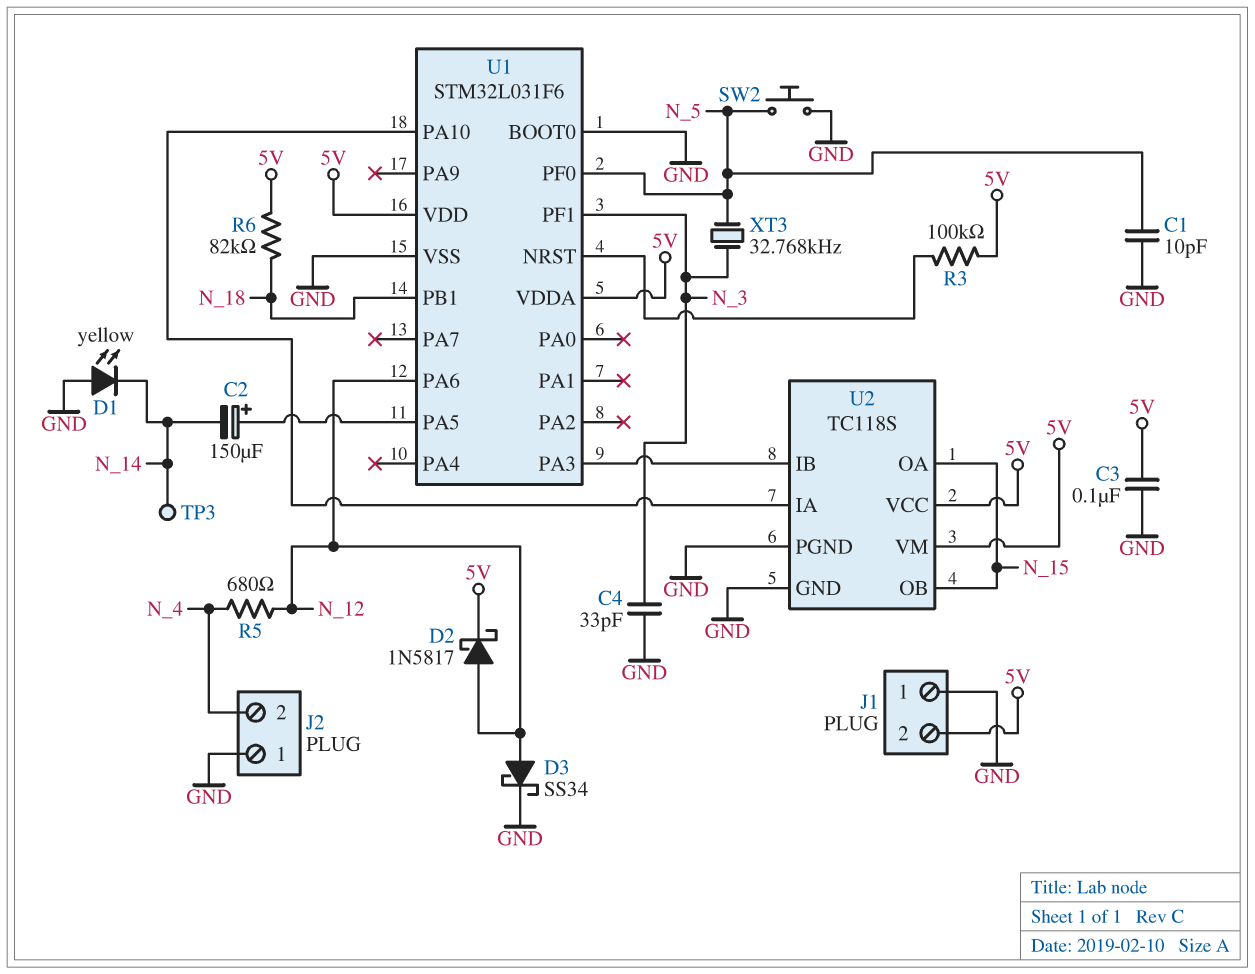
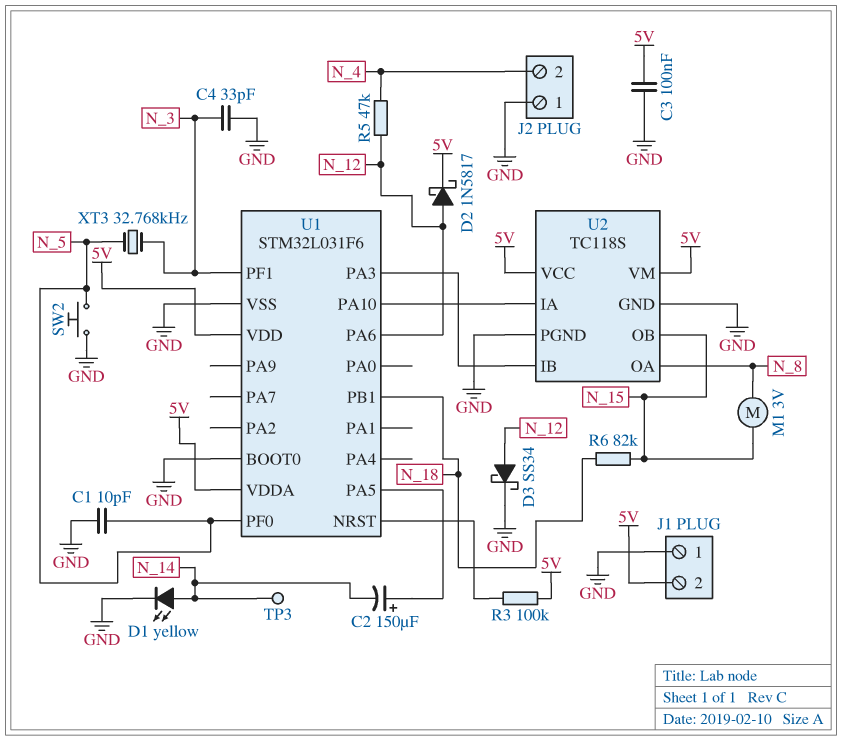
D1: LED yellow (A GND, K N_14) -> LED yellow (A N_14, K GND)
M1: none -> motor 3V (N_8, N_15)
R5: 680 (N_4, N_12) -> 47k (N_4, N_12)
R6: 82k (5V, N_18) -> 82k (N_15, N_18)
U2 pin OA: N_15 -> N_8

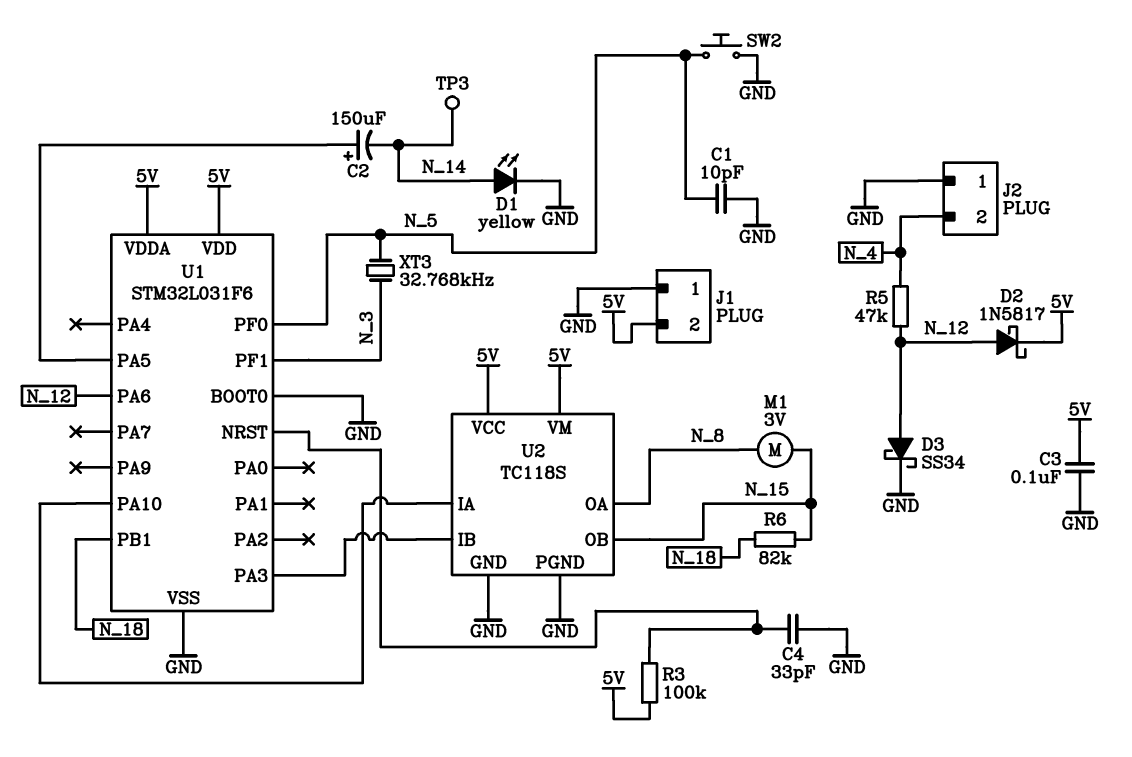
C4: 33pF (GND, N_3) -> 33pF (GND, U1/NRST)

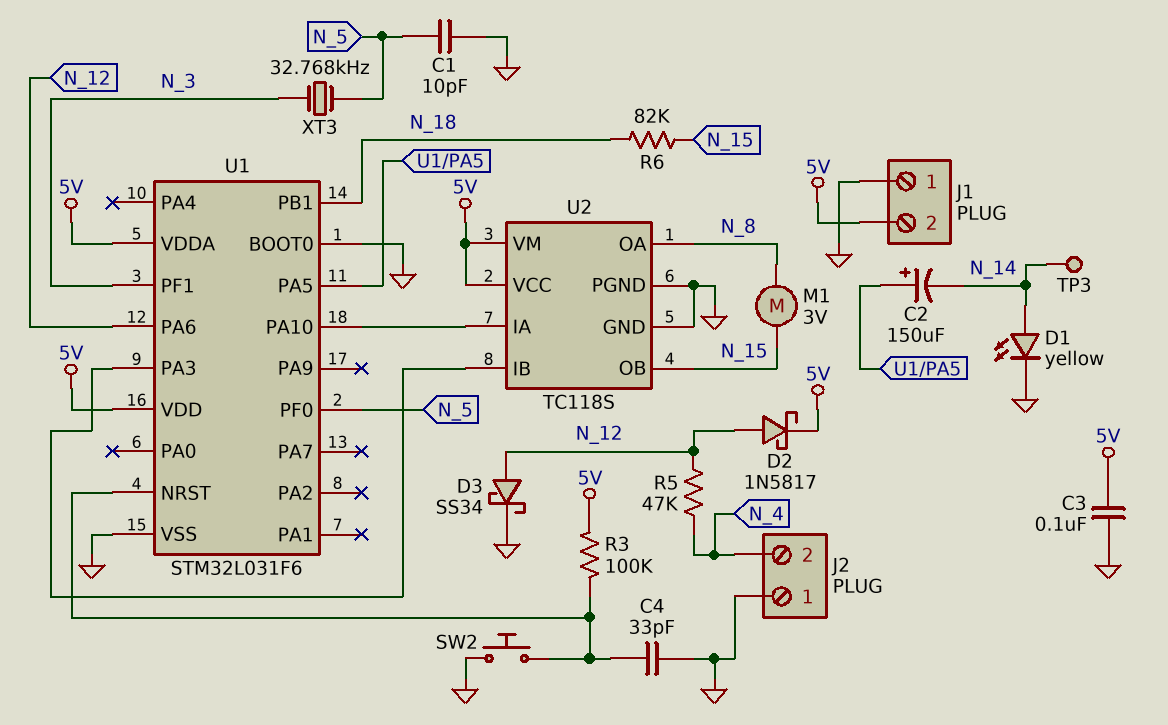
SW2: button (GND, N_5) -> button (GND, U1/NRST)

